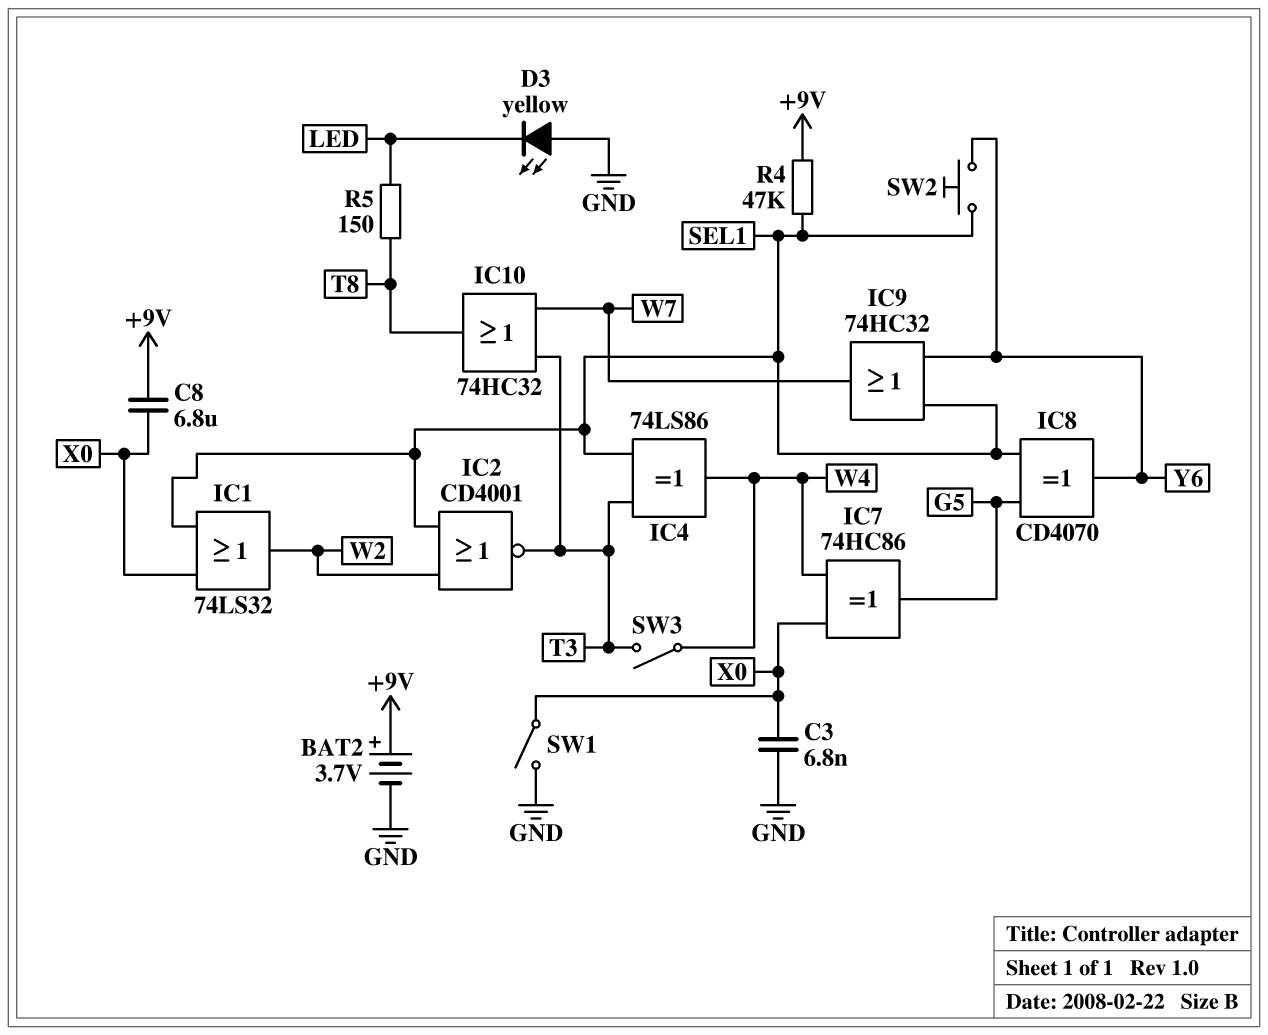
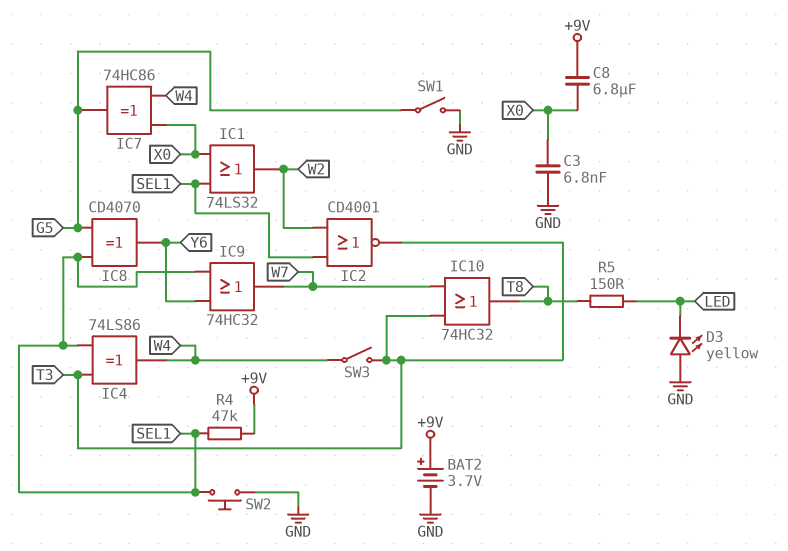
SW1: switch (GND, X0) -> switch (G5, GND)
SW2: button (SEL1, Y6) -> button (GND, SEL1)

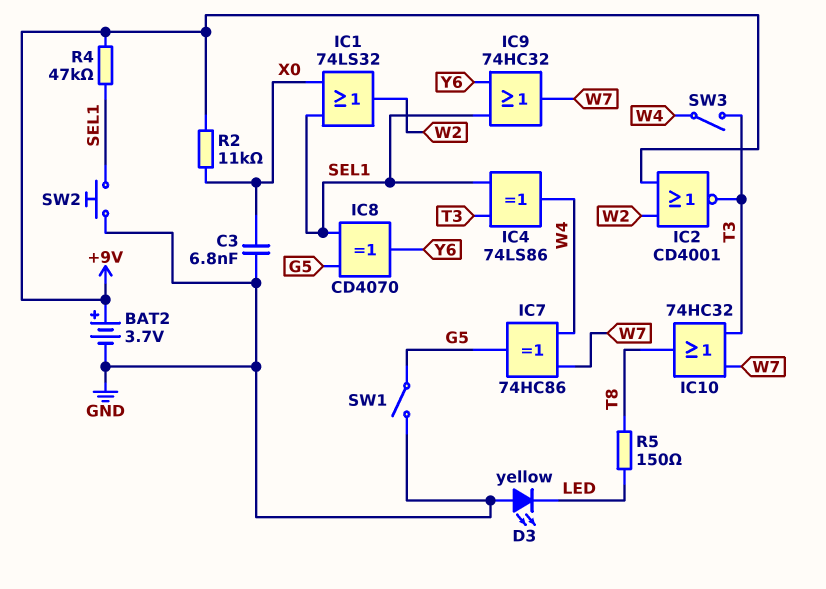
C8: 6.8uF (+9V, X0) -> none
IC2: NOR CD4001 (in SEL1, in W2, out T3) -> NOR CD4001 (in +9V, in W2, out T3)
IC7: XOR 74HC86 (in W4, in X0, out G5) -> XOR 74HC86 (in W4, in W7, out G5)
R2: none -> 11k (+9V, X0)

